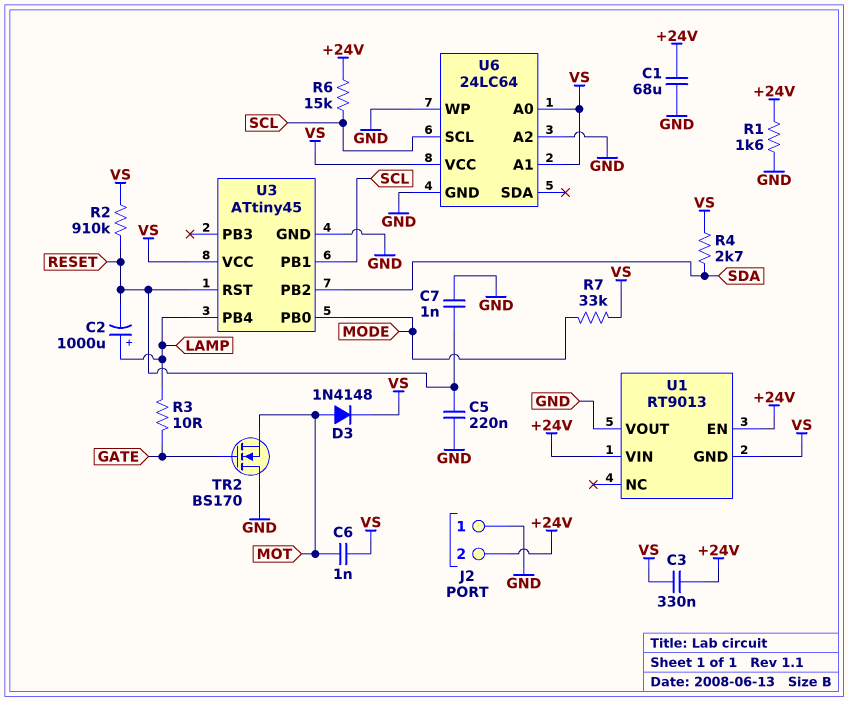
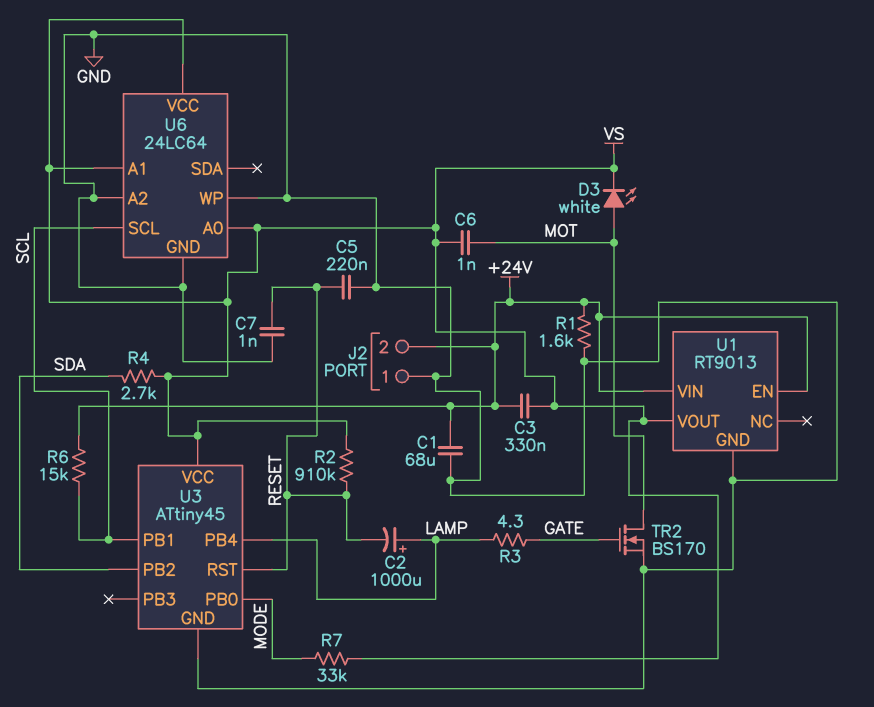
D3: diode 1N4148 (A MOT, K VS) -> LED white (A MOT, K VS)
R3: 10 (GATE, LAMP) -> 4.3 (GATE, LAMP)
TR2: NMOS BS170 (G GATE, D GND, S MOT) -> NMOS BS170 (G GATE, D MOT, S GND)
U1 pin GND: VS -> GND
U1 pin VOUT: GND -> VS

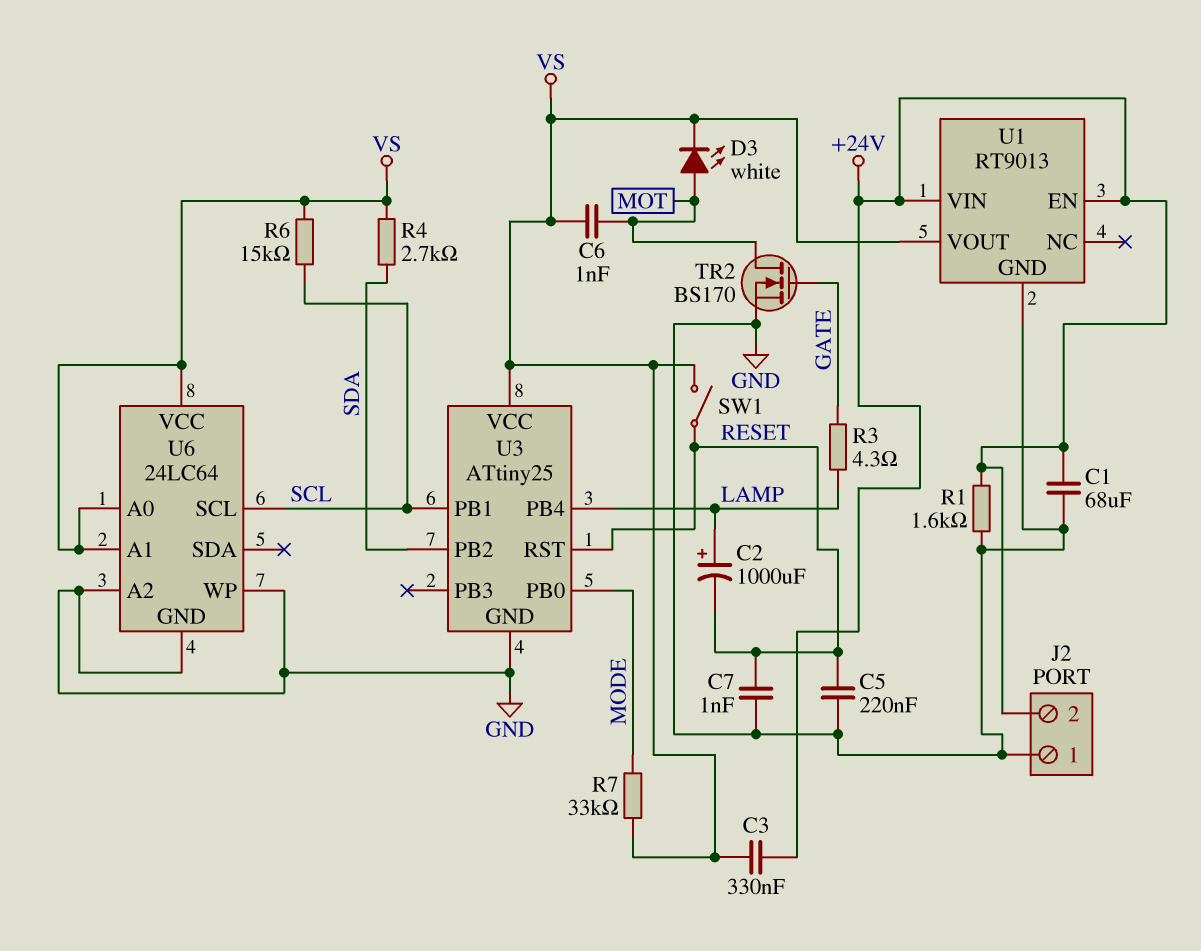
R2: 910k (RESET, VS) -> none
R6: 15k (+24V, SCL) -> 15k (SCL, VS)
SW1: none -> switch (RESET, VS)
U3: ATtiny45 -> ATtiny25

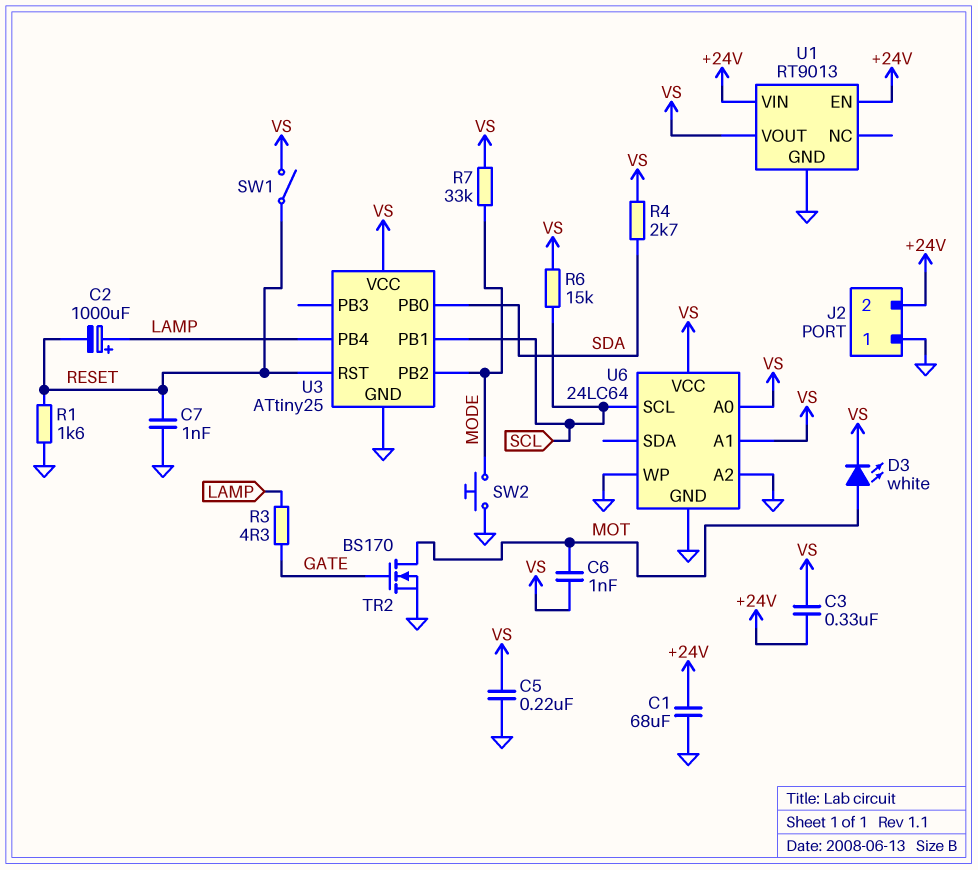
C5: 220nF (GND, RESET) -> 220nF (GND, VS)
R1: 1.6k (+24V, GND) -> 1.6k (GND, RESET)
SW2: none -> button (GND, MODE)
U3 pin PB0: MODE -> SDA
U3 pin PB2: SDA -> MODE

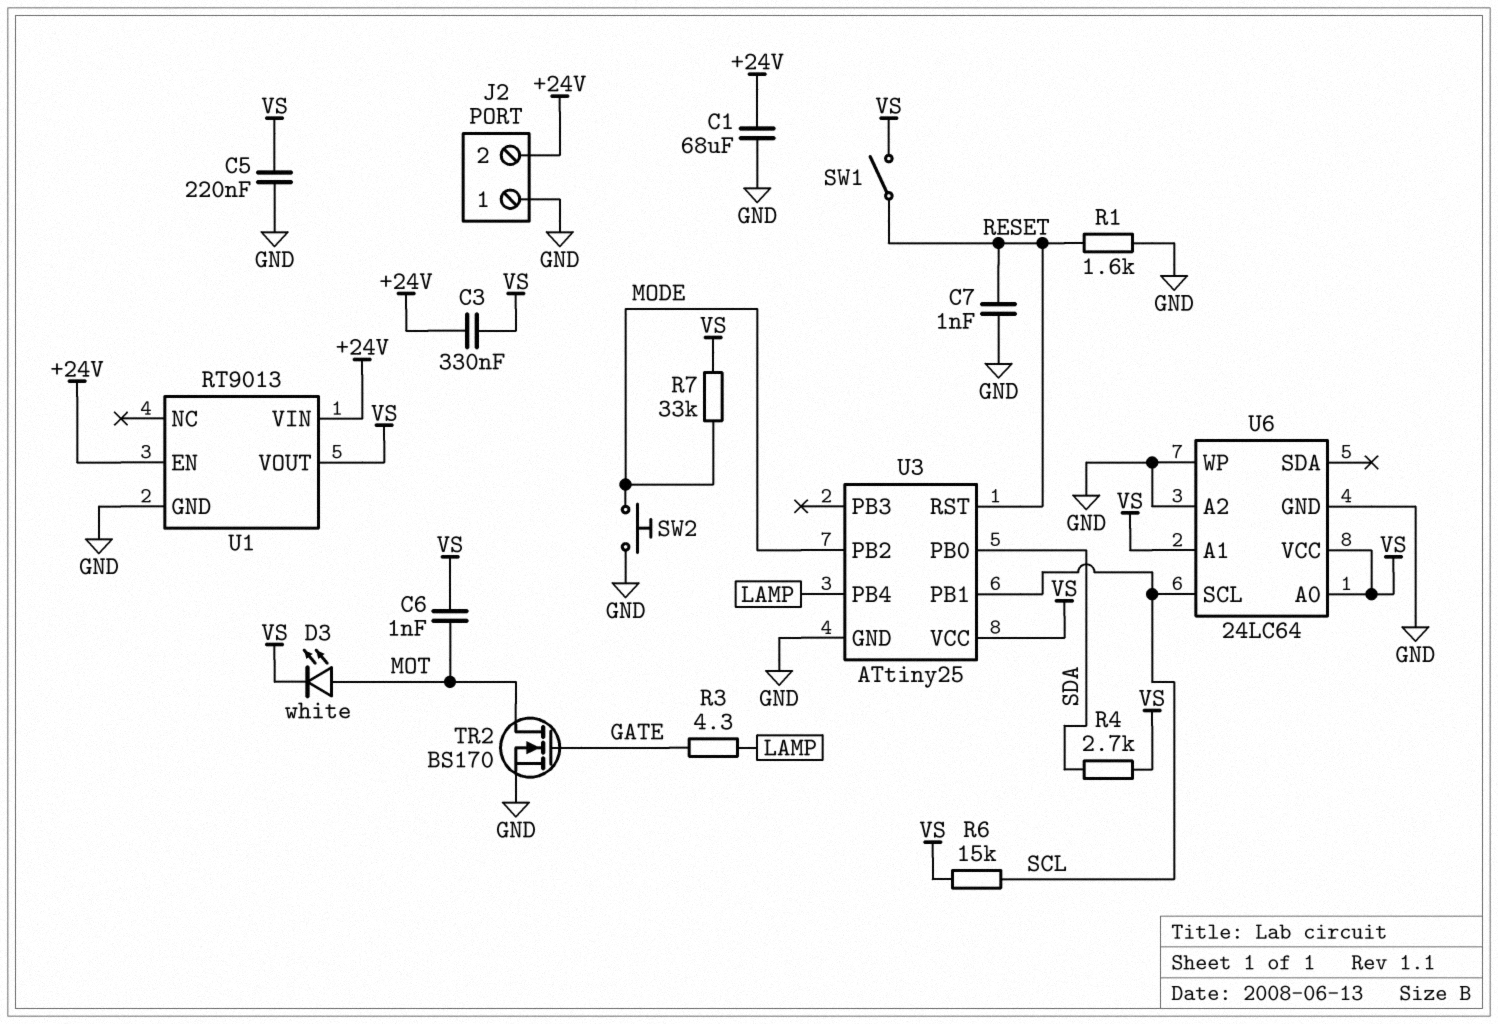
C2: 1000uF (plus LAMP, minus RESET) -> none

